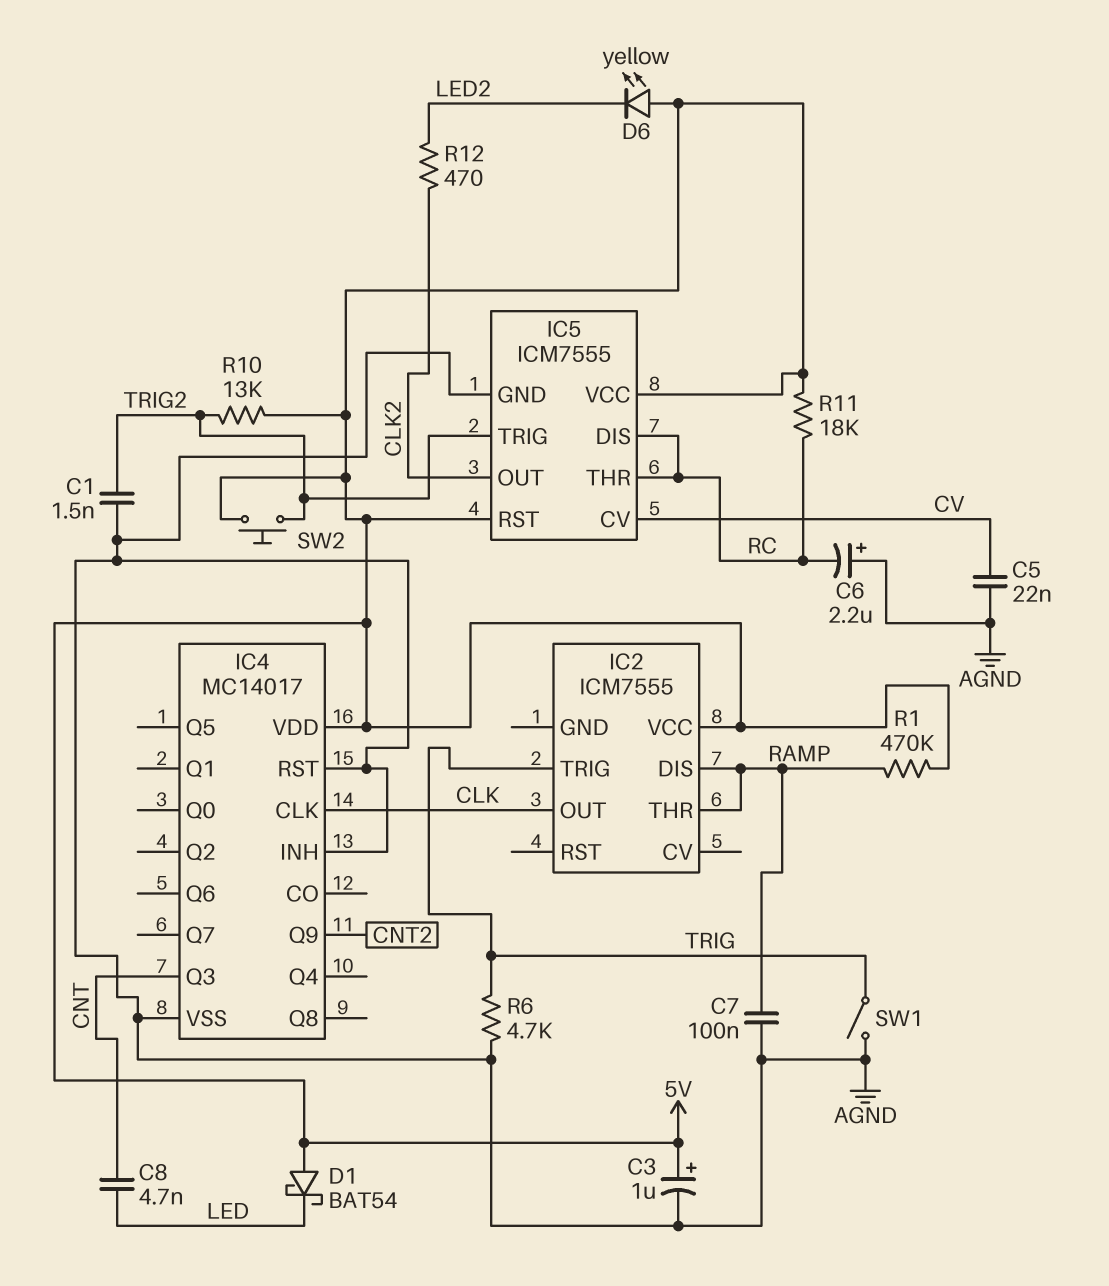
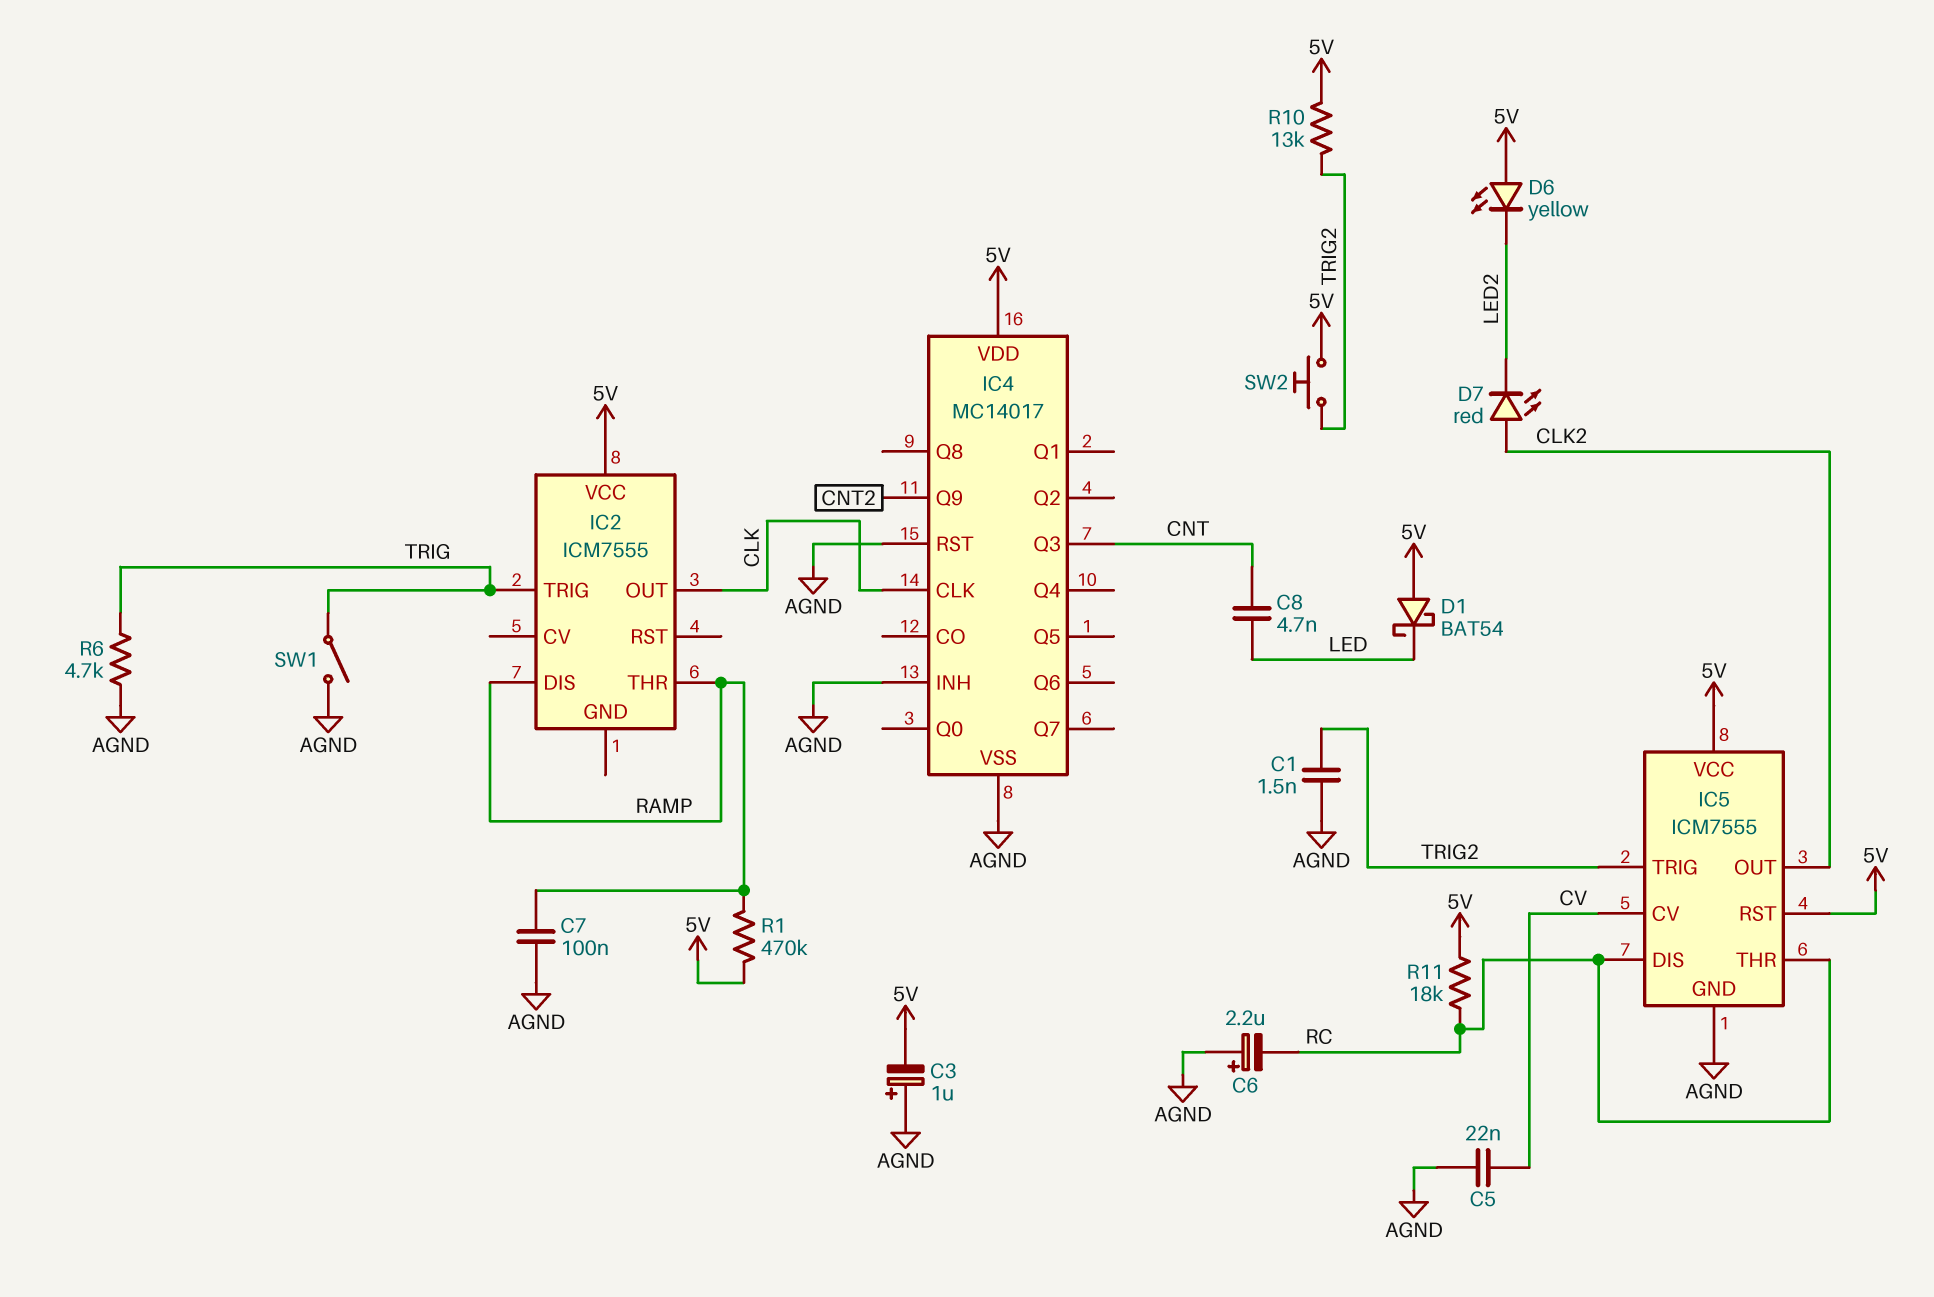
C3: 1uF (plus 5V, minus AGND) -> 1uF (plus AGND, minus 5V)
D7: none -> LED red (A CLK2, K LED2)
R12: 470 (CLK2, LED2) -> none

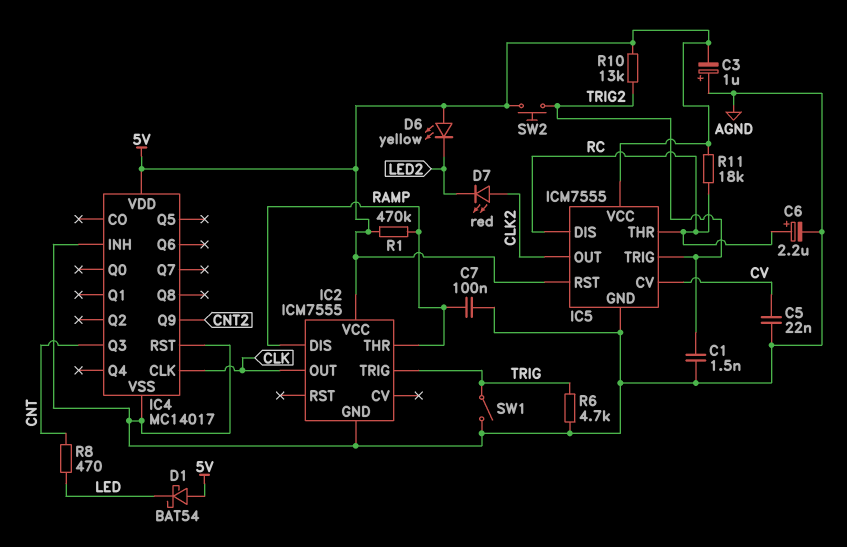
C6: 2.2uF (plus AGND, minus RC) -> 2.2uF (plus RC, minus AGND)
C8: 4.7nF (CNT, LED) -> none
IC2 pin GND: none -> AGND
R8: none -> 470 (CNT, LED)

